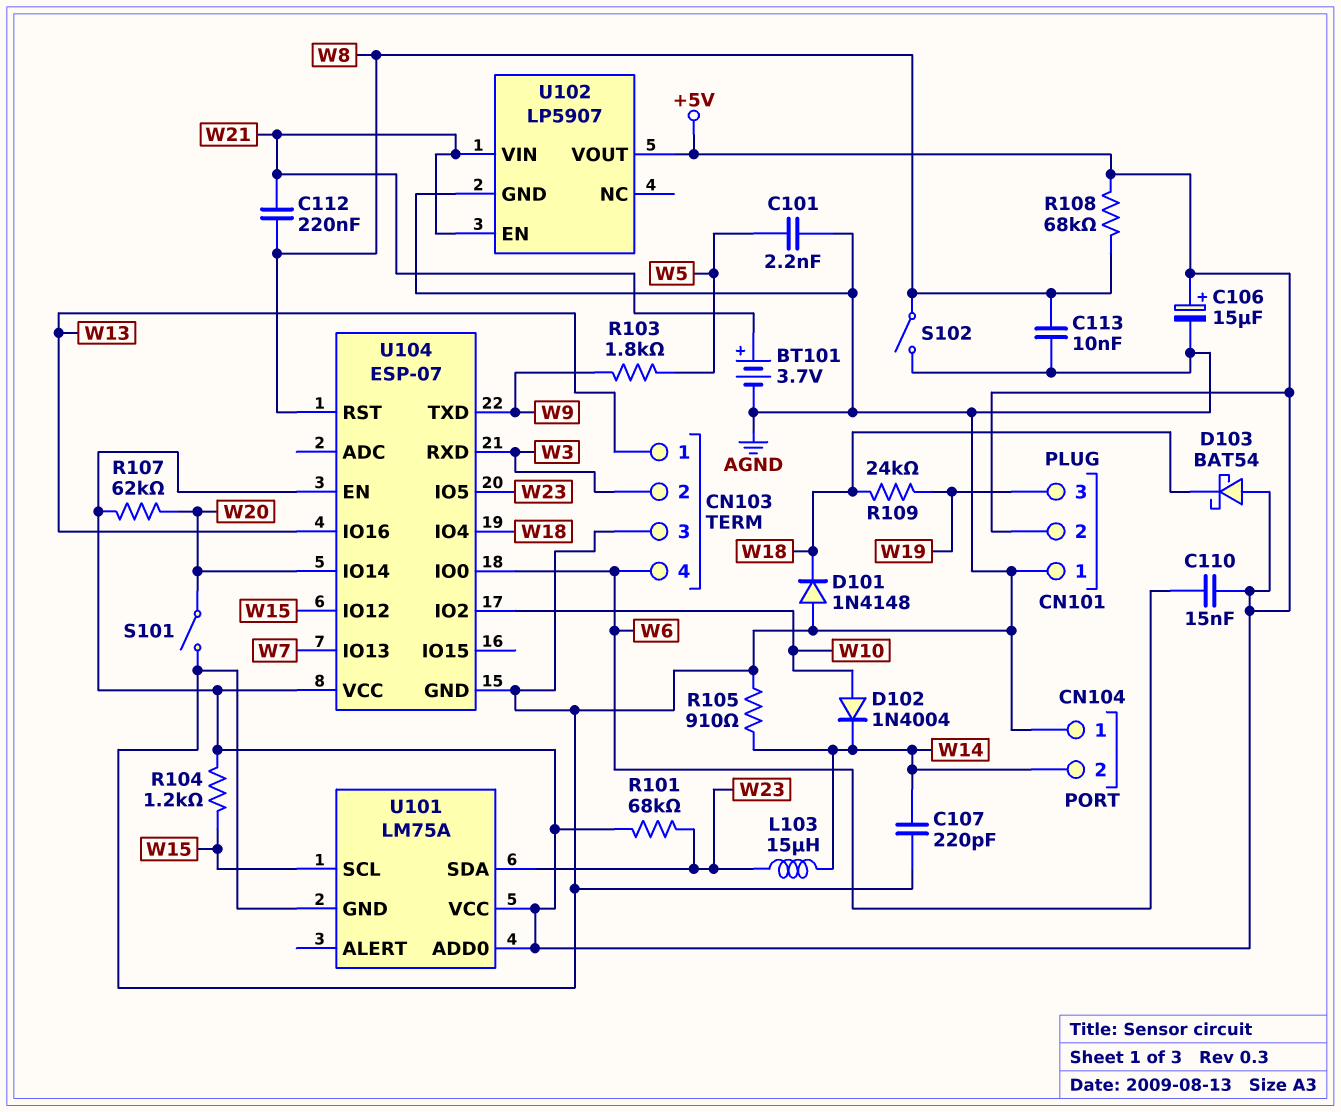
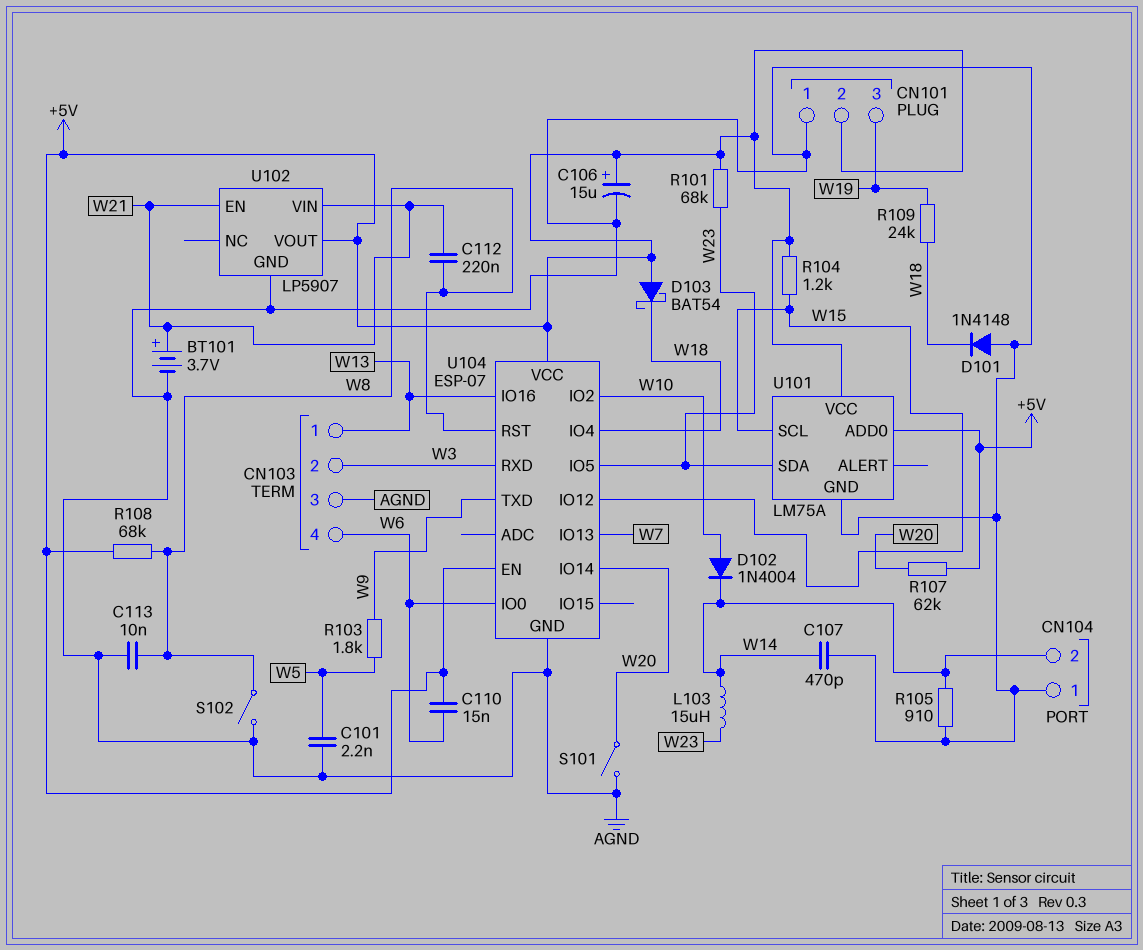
C107: 220pF (AGND, W14) -> 470pF (AGND, W14)

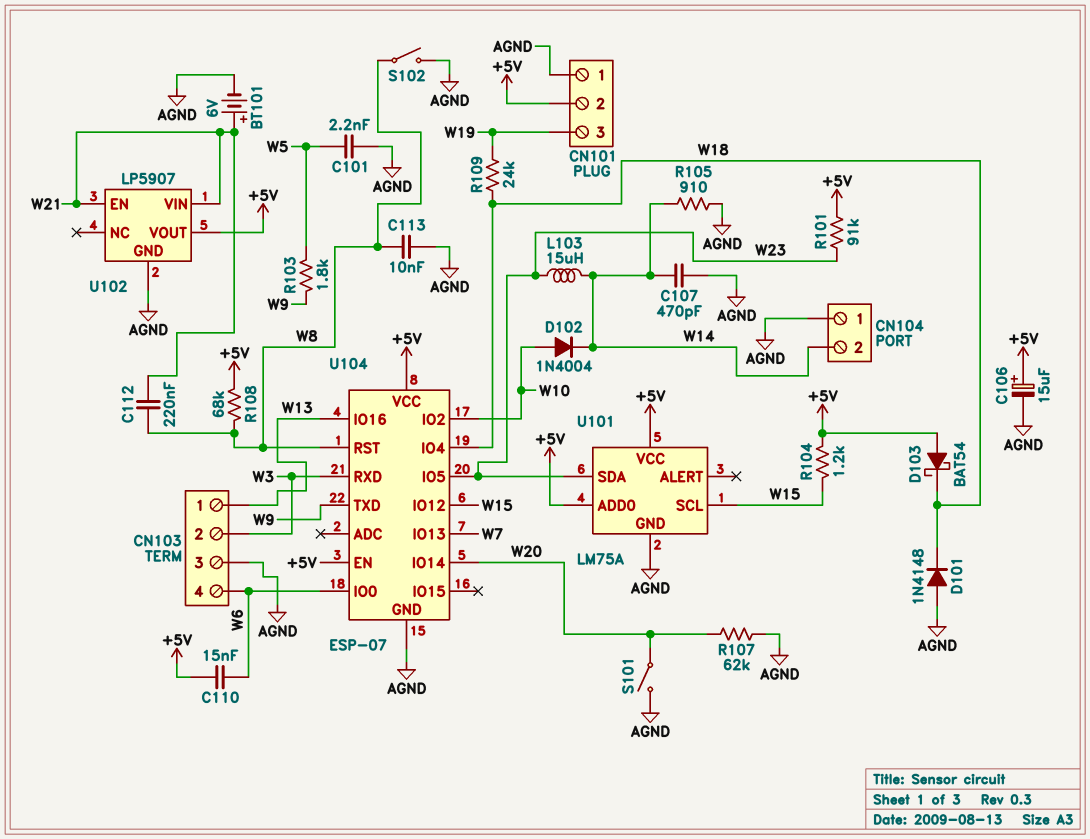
BT101: 3.7V (plus W21, minus AGND) -> 6V (plus W21, minus AGND)
R101: 68k (+5V, W23) -> 91k (+5V, W23)
R107: 62k (+5V, W20) -> 62k (AGND, W20)

